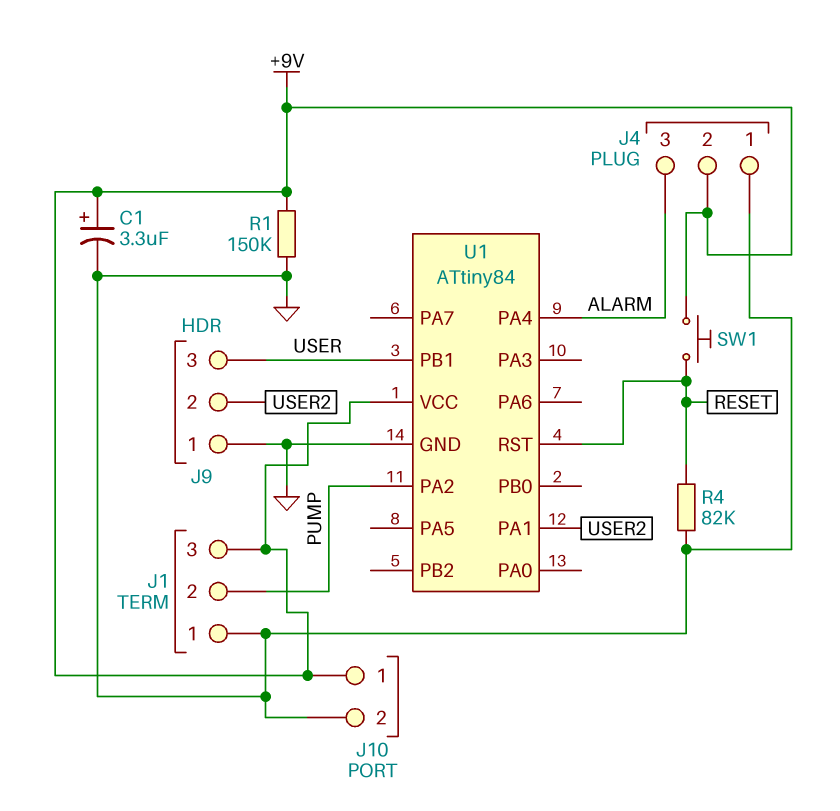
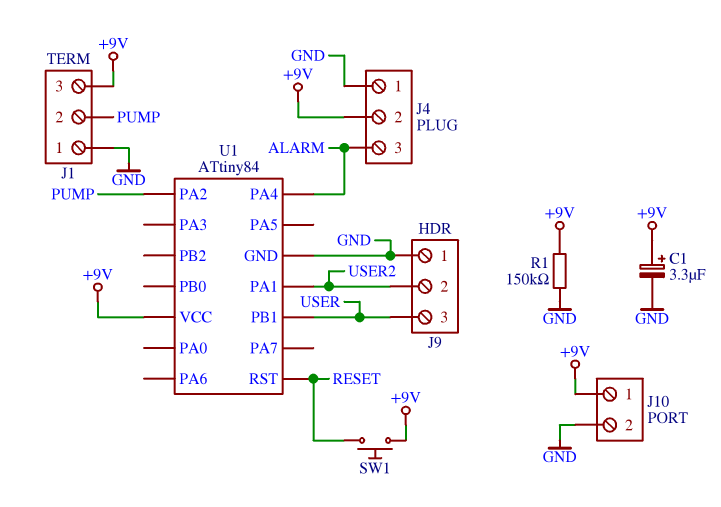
R4: 82k (GND, RESET) -> none

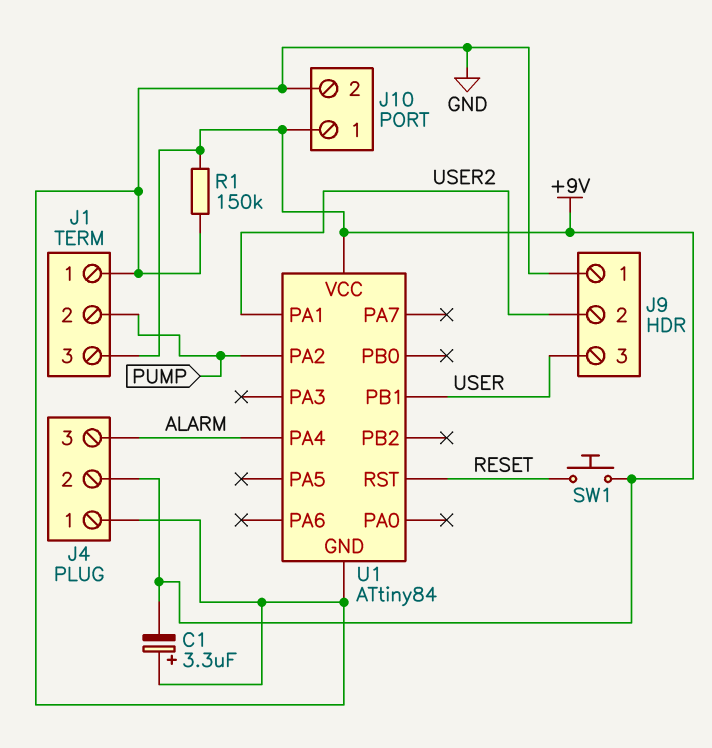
C1: 3.3uF (plus +9V, minus GND) -> 3.3uF (plus GND, minus +9V)

